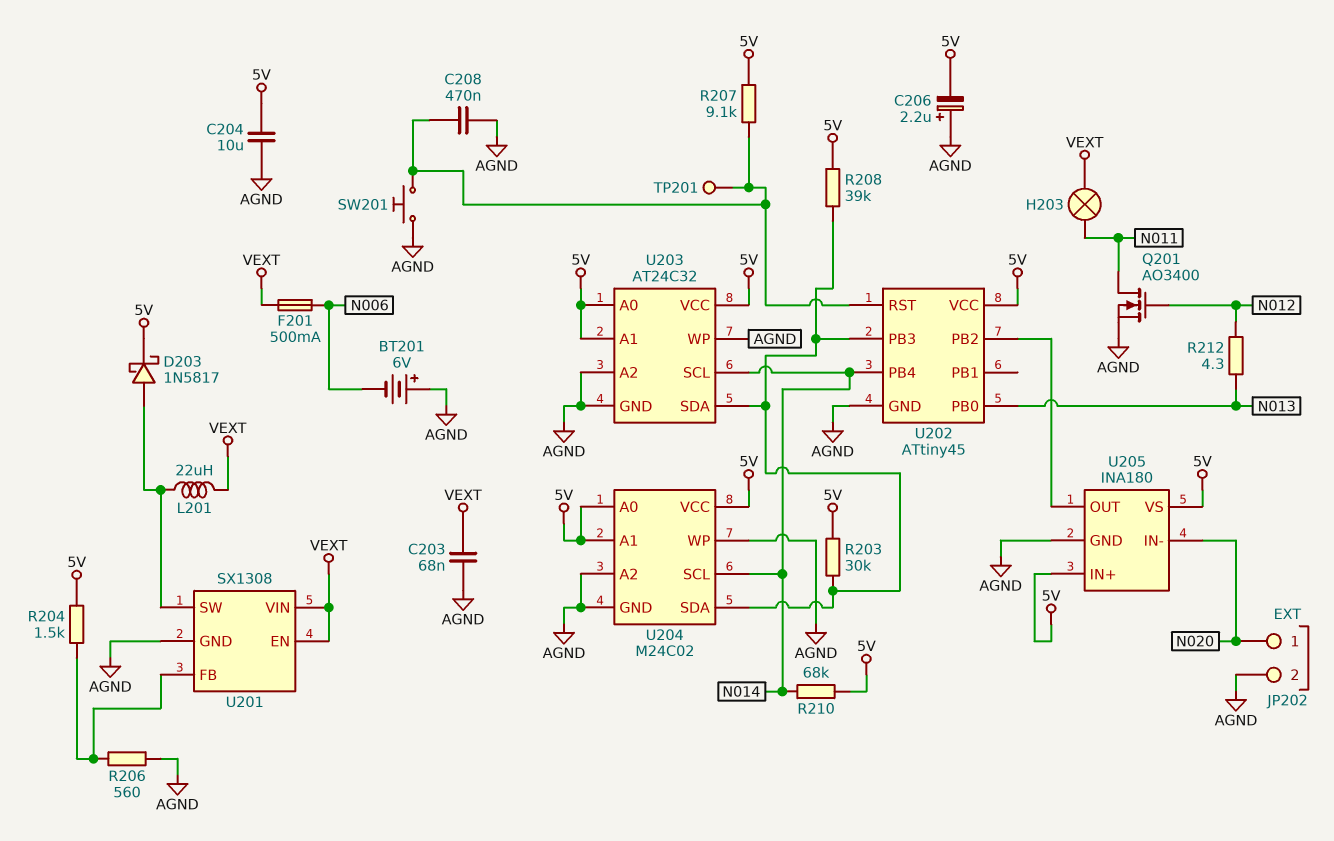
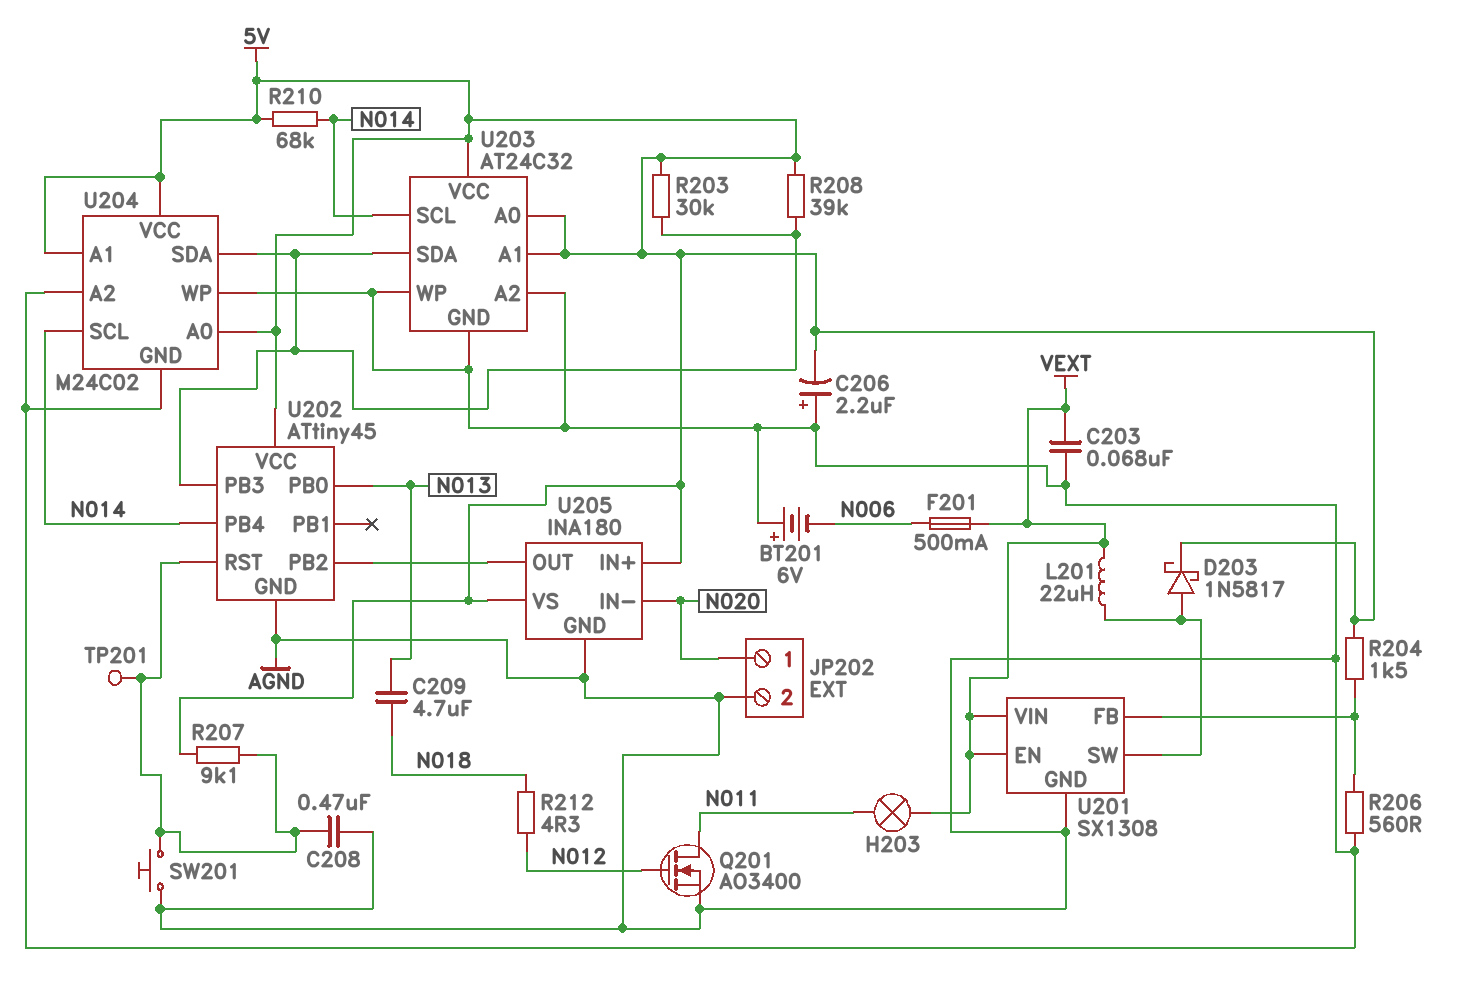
C204: 10uF (5V, AGND) -> none
C209: none -> 4.7uF (N013, N018)
R212: 4.3 (N012, N013) -> 4.3 (N012, N018)

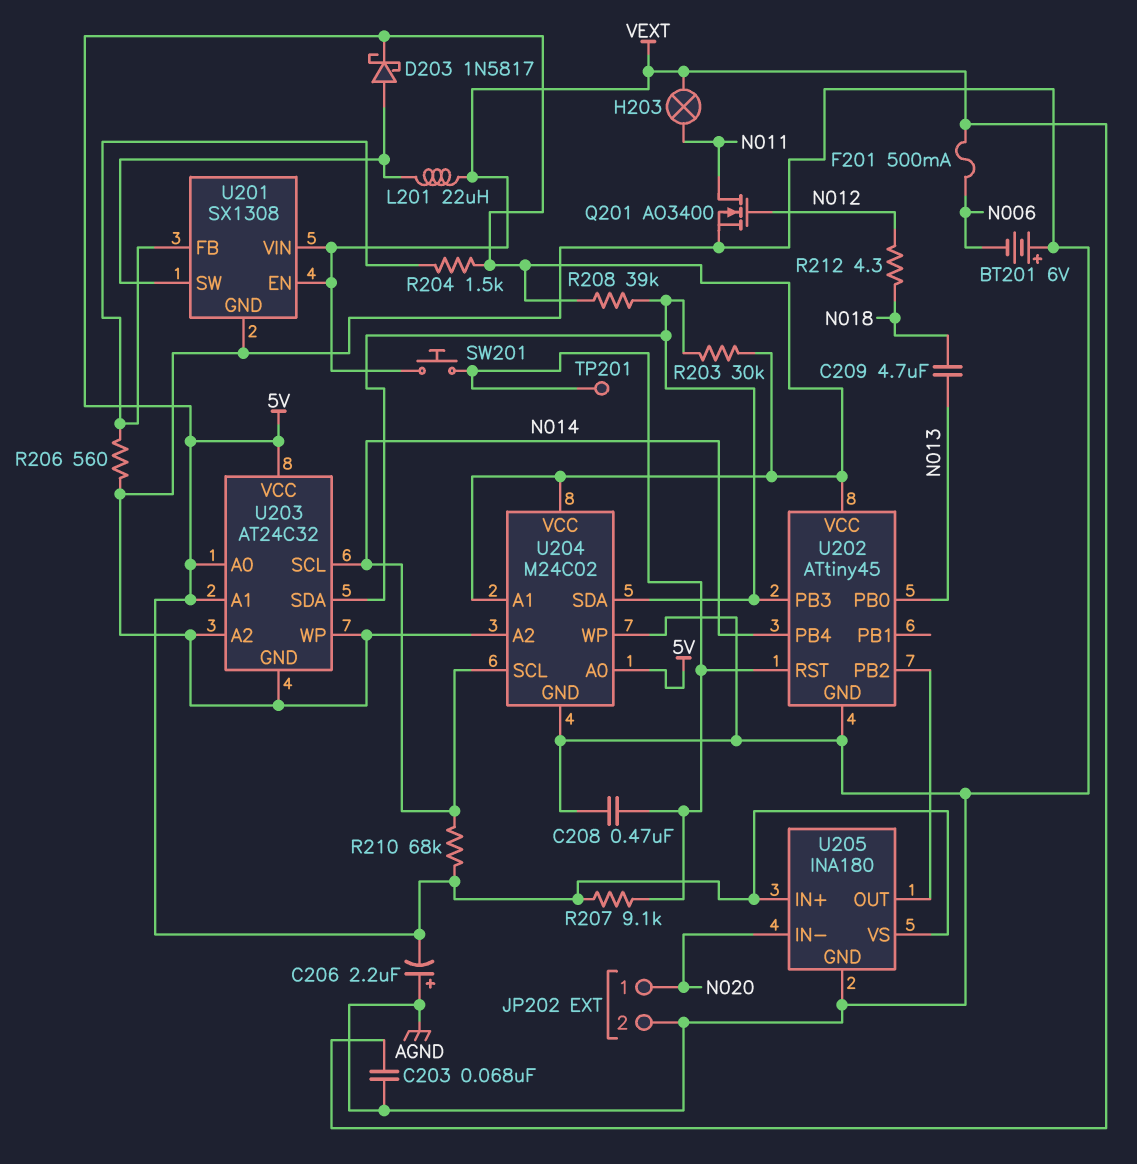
SW201: button (AGND, U202/RST) -> button (U202/RST, VEXT)

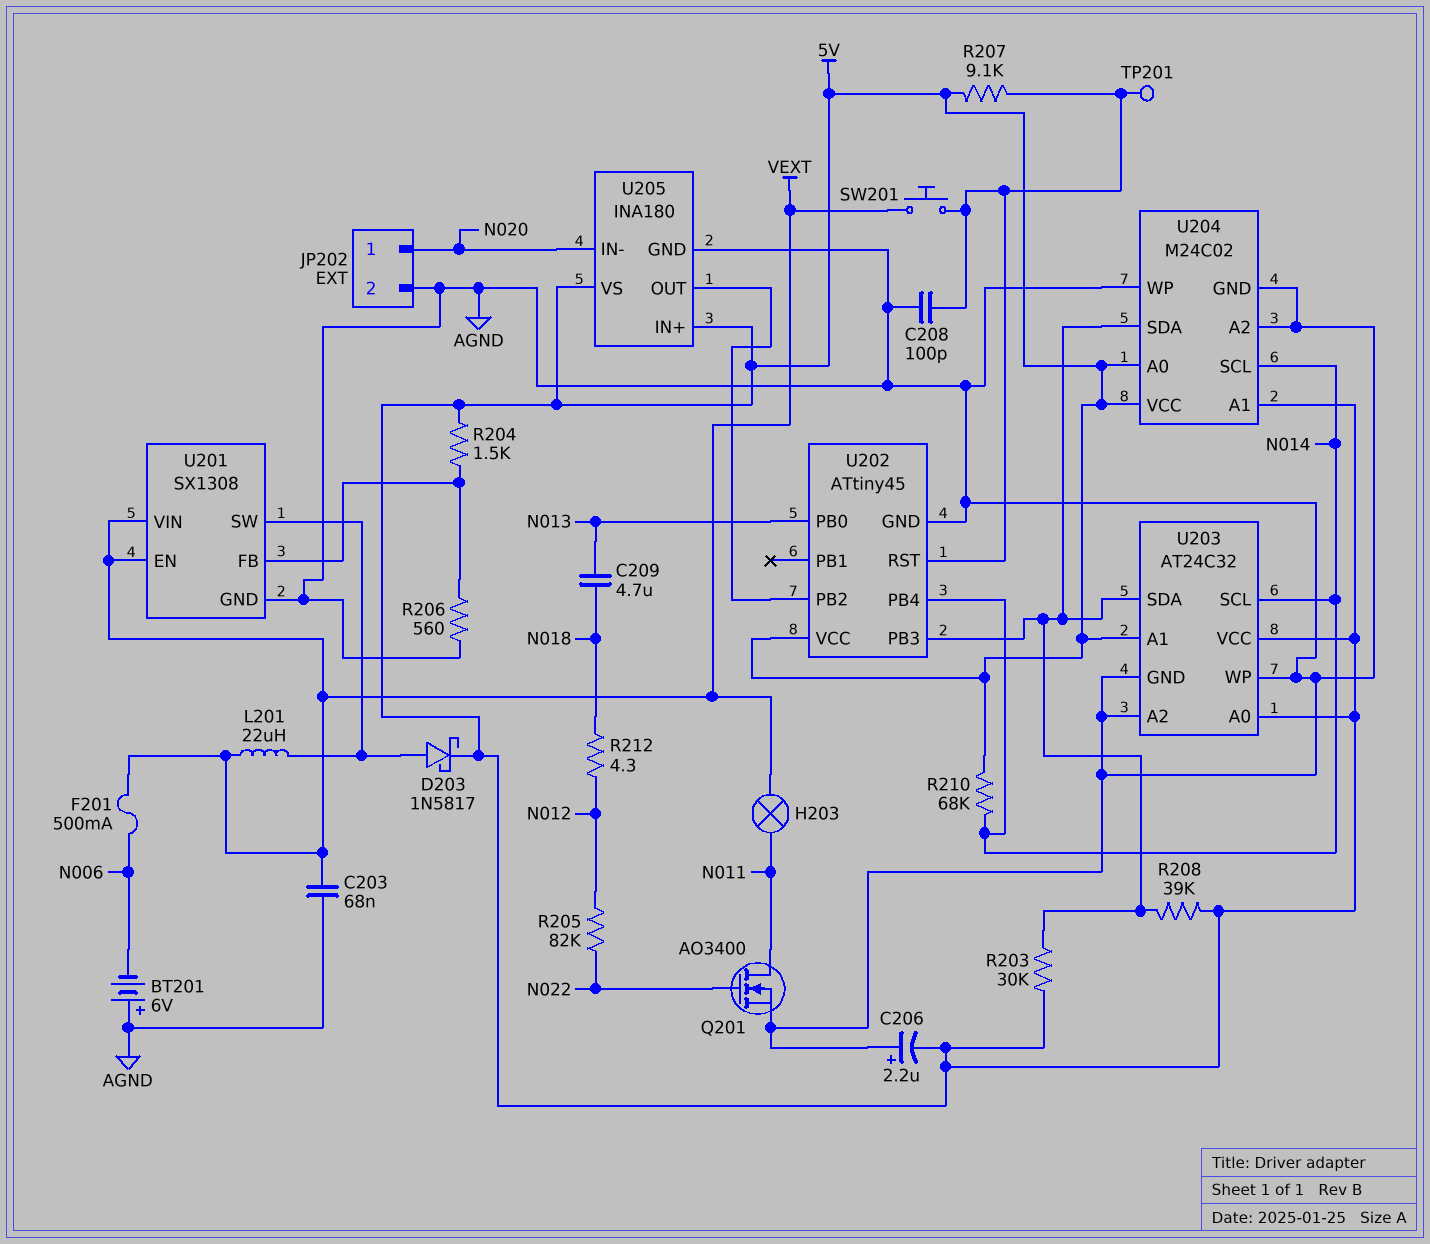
C208: 470nF (AGND, U202/RST) -> 100pF (AGND, U202/RST)
Q201: NMOS AO3400 (G N012, D N011, S AGND) -> NMOS AO3400 (G N022, D N011, S AGND)
R205: none -> 82k (N012, N022)

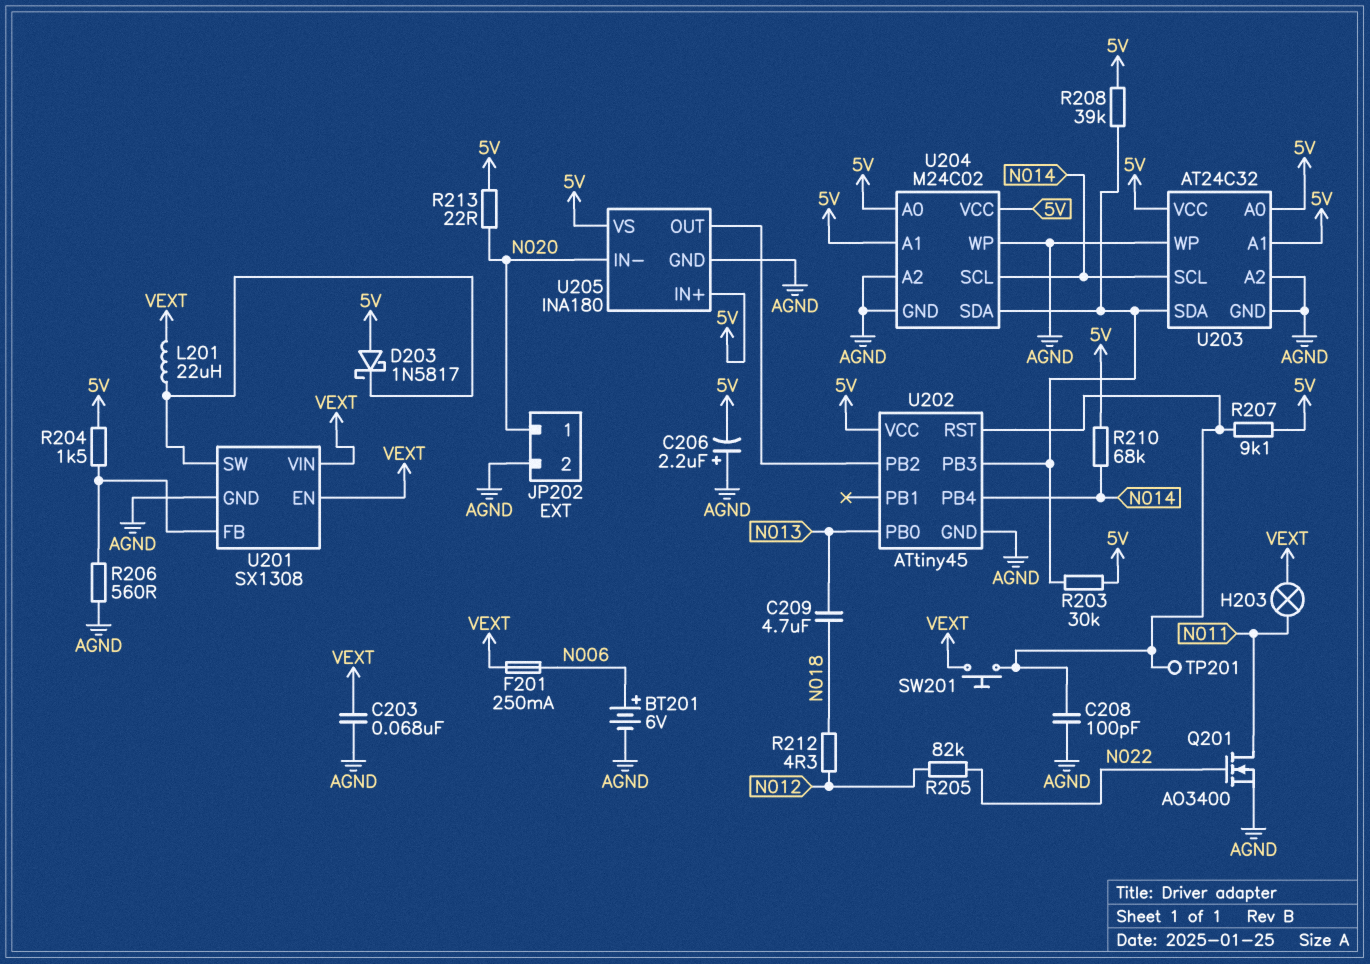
BT201: 6V (plus AGND, minus N006) -> 6V (plus N006, minus AGND)
D203: schottky 1N5817 (A U201/SW, K 5V) -> schottky 1N5817 (A 5V, K U201/SW)
F201: 500mA (N006, VEXT) -> 250mA (N006, VEXT)
R213: none -> 22 (5V, N020)

